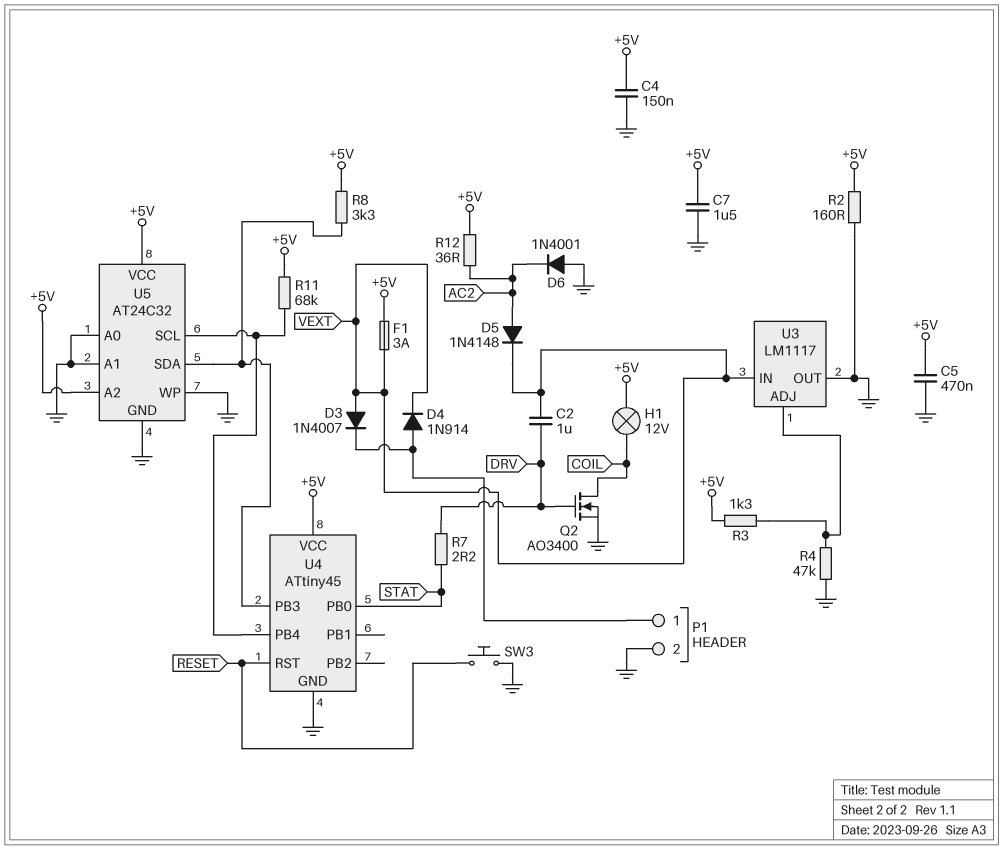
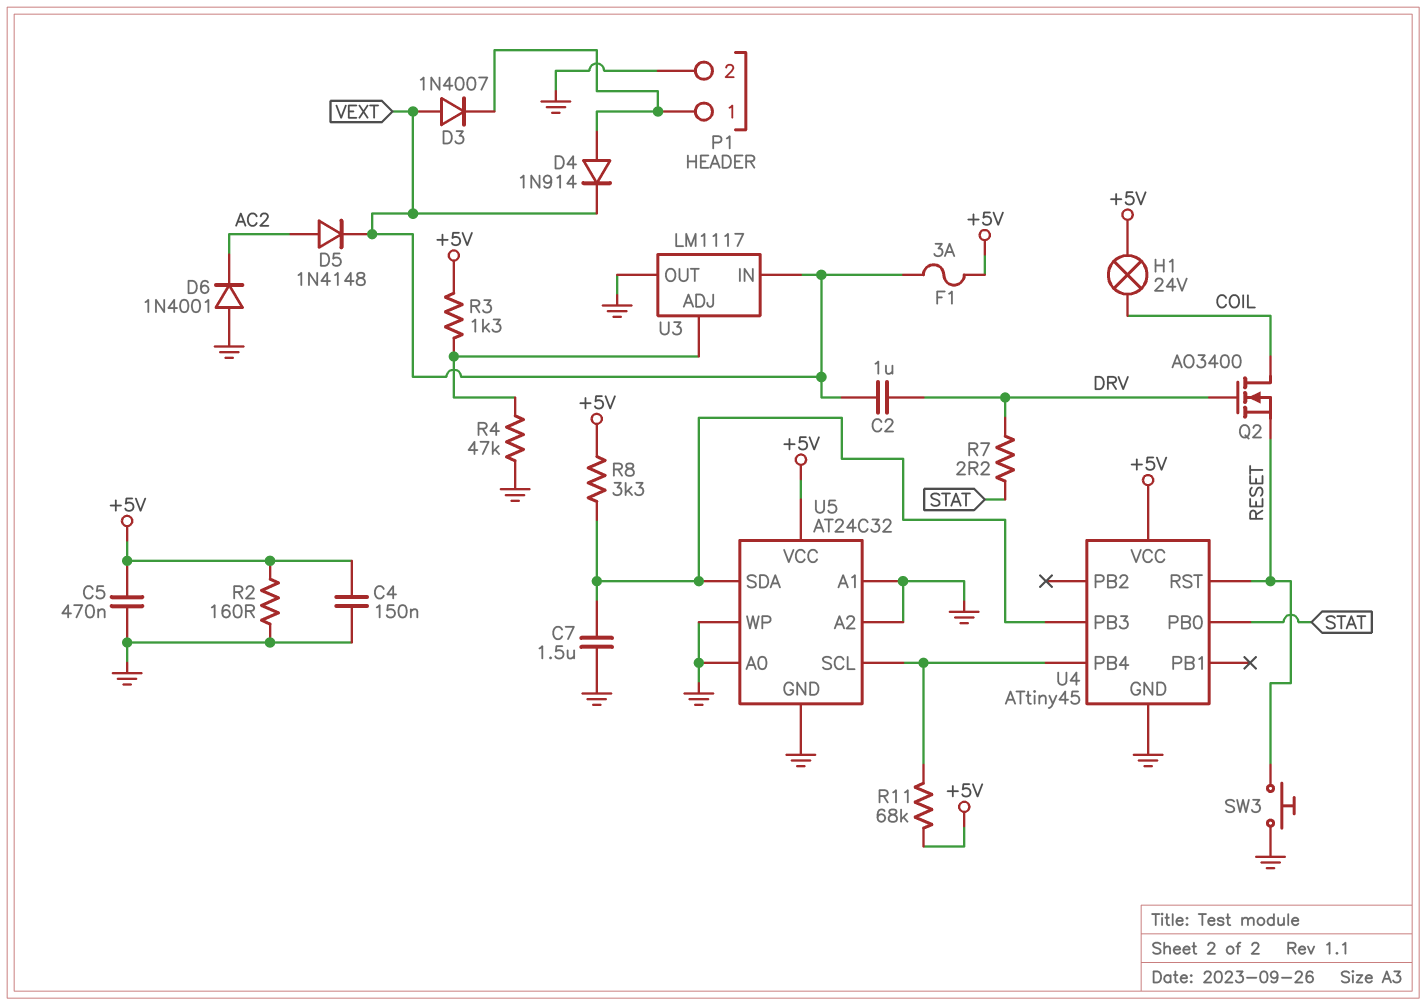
C7: 1.5uF (+5V, GND) -> 1.5uF (GND, U4/PB3)
H1: lamp 12V (+5V, COIL) -> lamp 24V (+5V, COIL)
Q2: NMOS AO3400 (G DRV, D COIL, S GND) -> NMOS AO3400 (G DRV, D COIL, S RESET)
R12: 36 (+5V, AC2) -> none
U5 pin A2: +5V -> GND

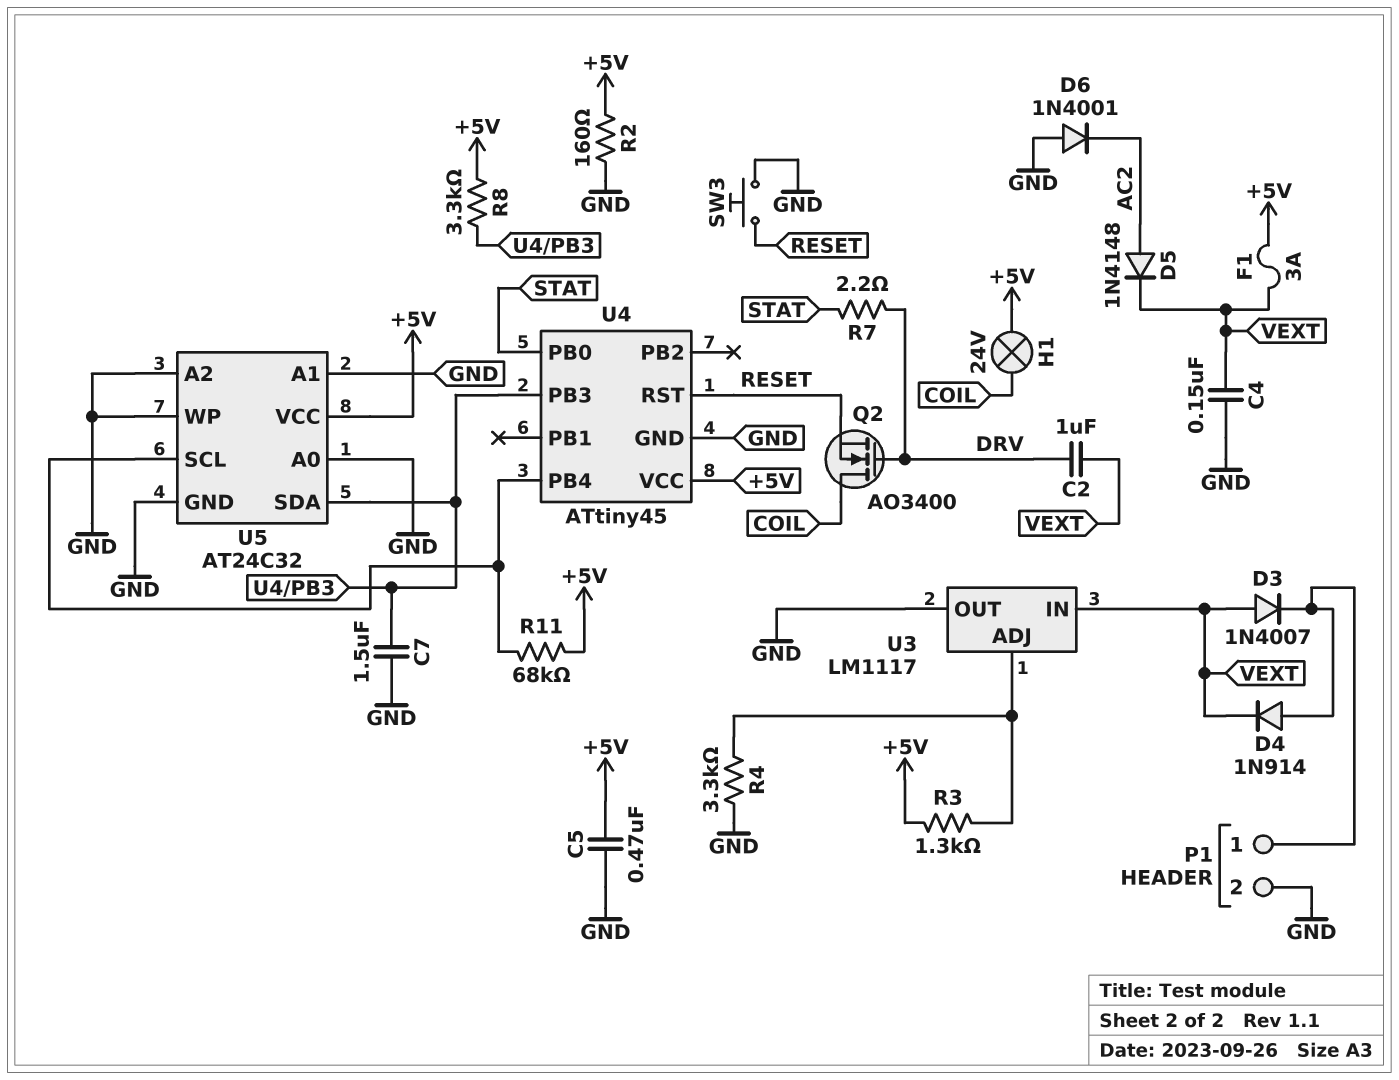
C4: 150nF (+5V, GND) -> 150nF (GND, VEXT)
R4: 47k (GND, U3/ADJ) -> 3.3k (GND, U3/ADJ)

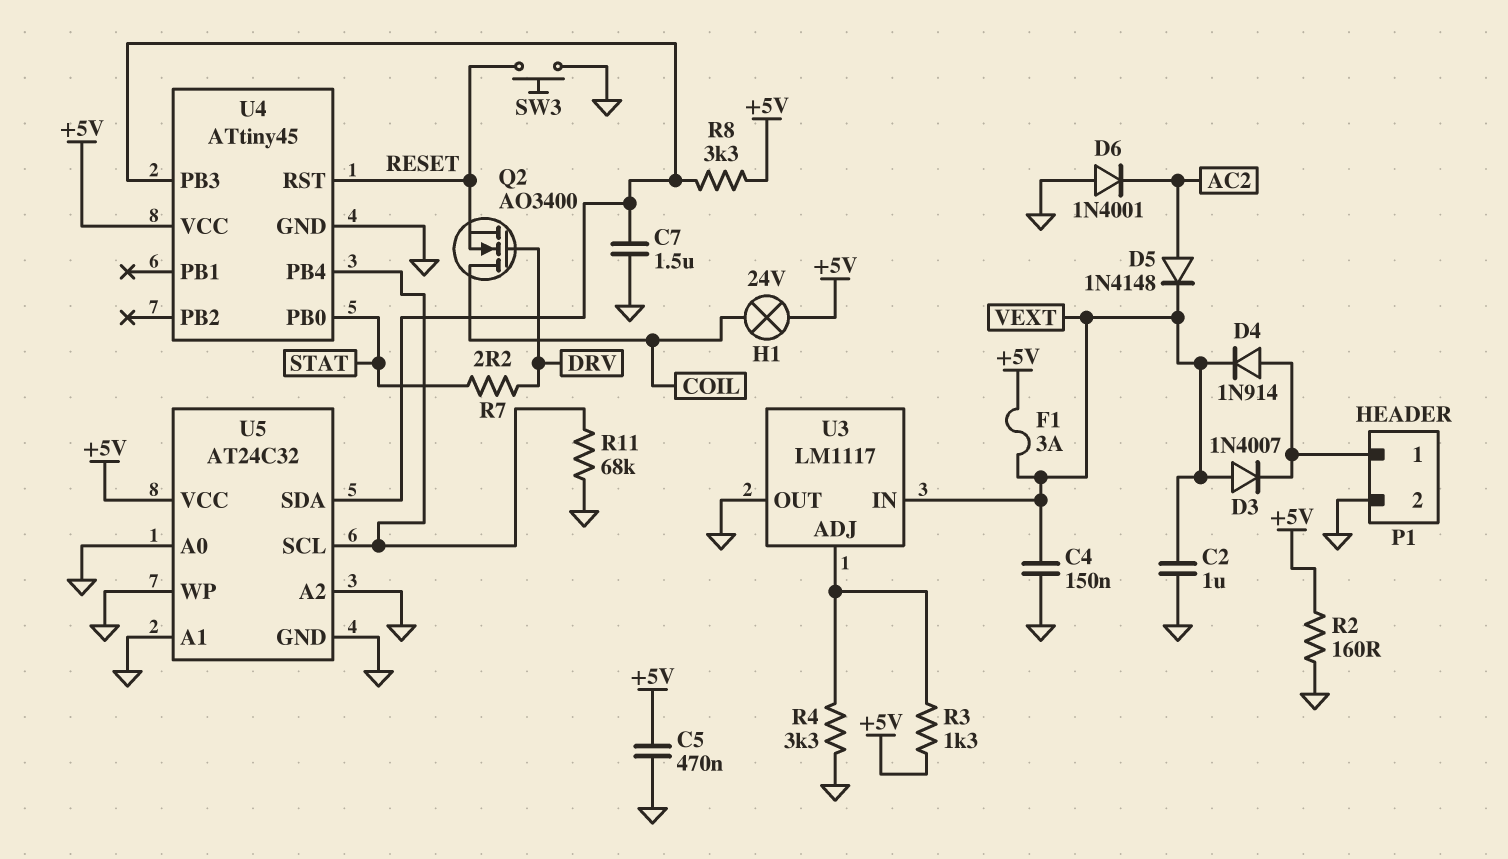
C2: 1uF (DRV, VEXT) -> 1uF (GND, VEXT)
R11: 68k (+5V, U4/PB4) -> 68k (GND, U4/PB4)

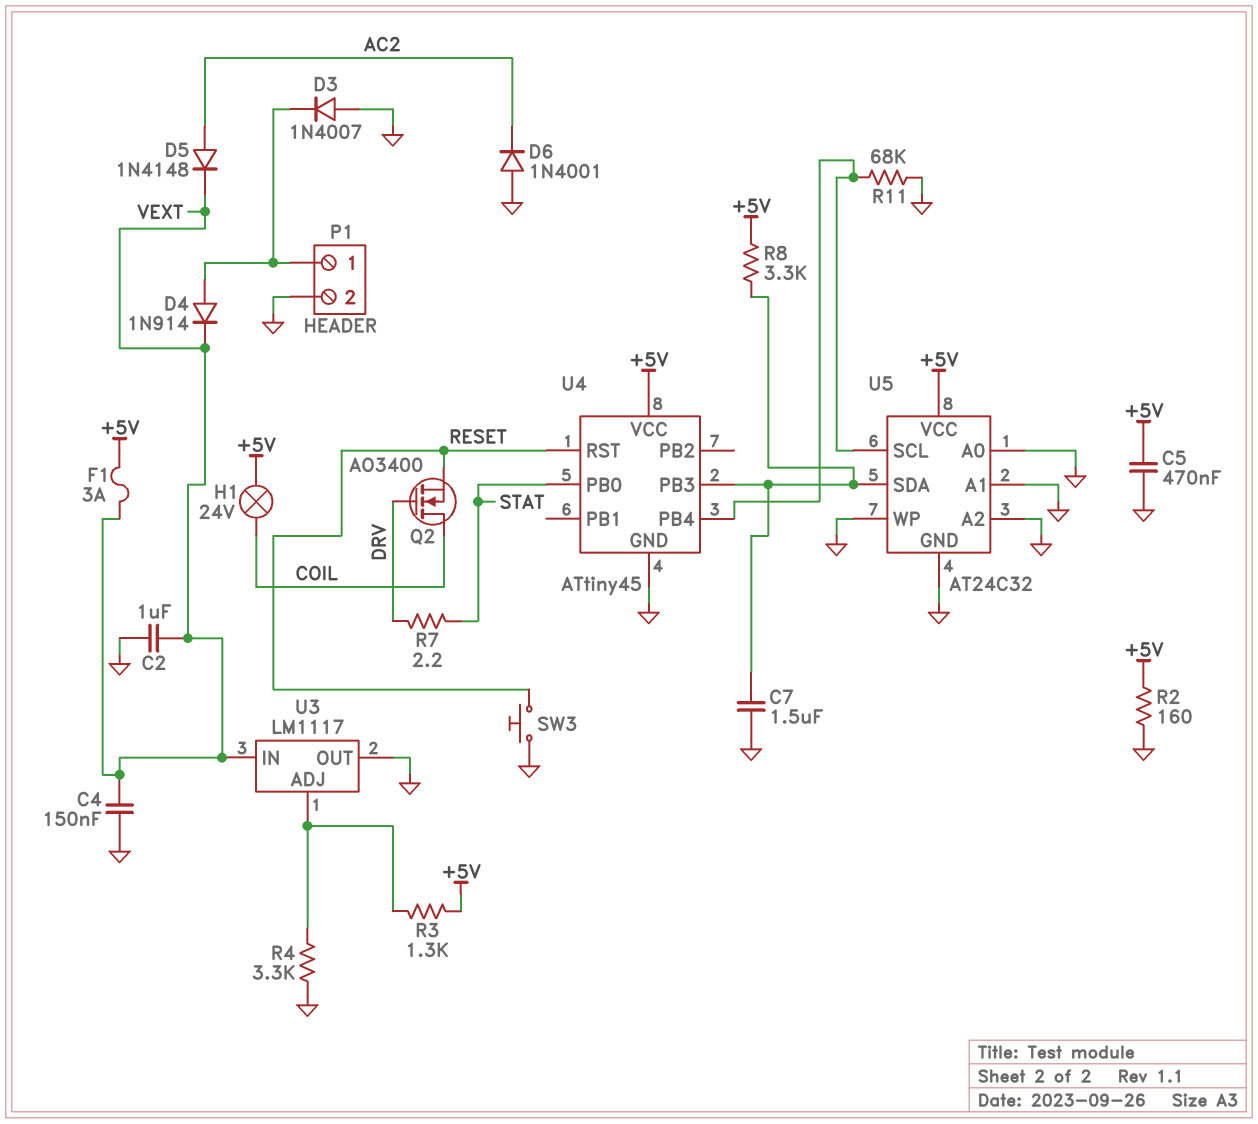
D3: diode 1N4007 (A VEXT, K P1/1) -> diode 1N4007 (A GND, K P1/1)

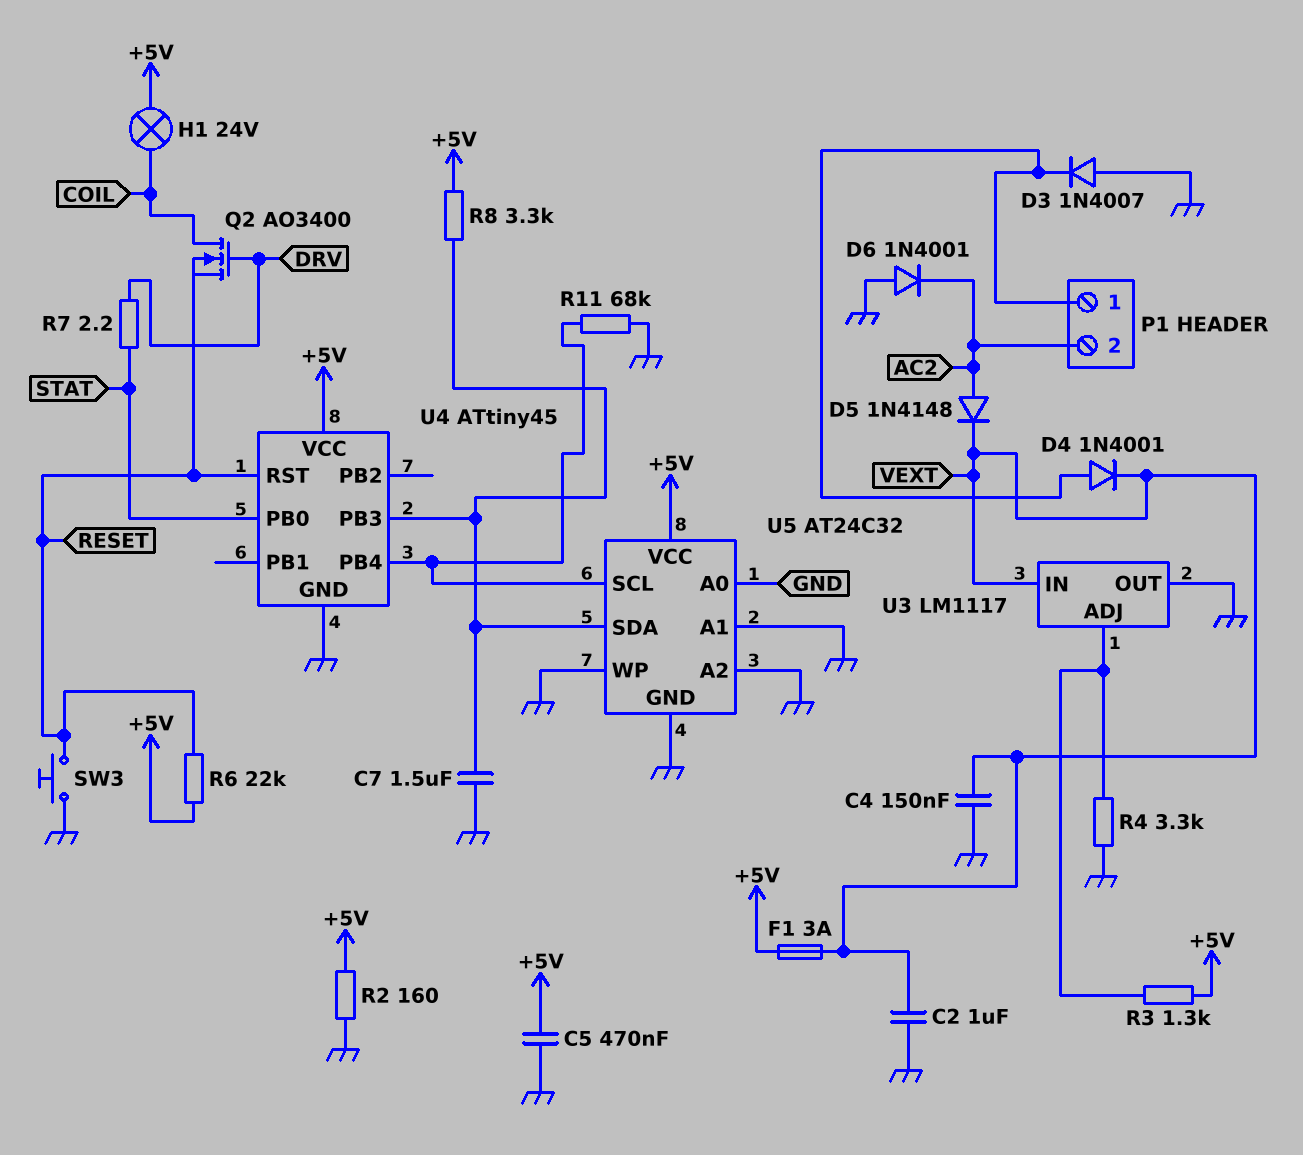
D4: diode 1N914 (A P1/1, K VEXT) -> diode 1N4001 (A P1/1, K VEXT)
P1 pin 2: GND -> AC2
R6: none -> 22k (+5V, RESET)

